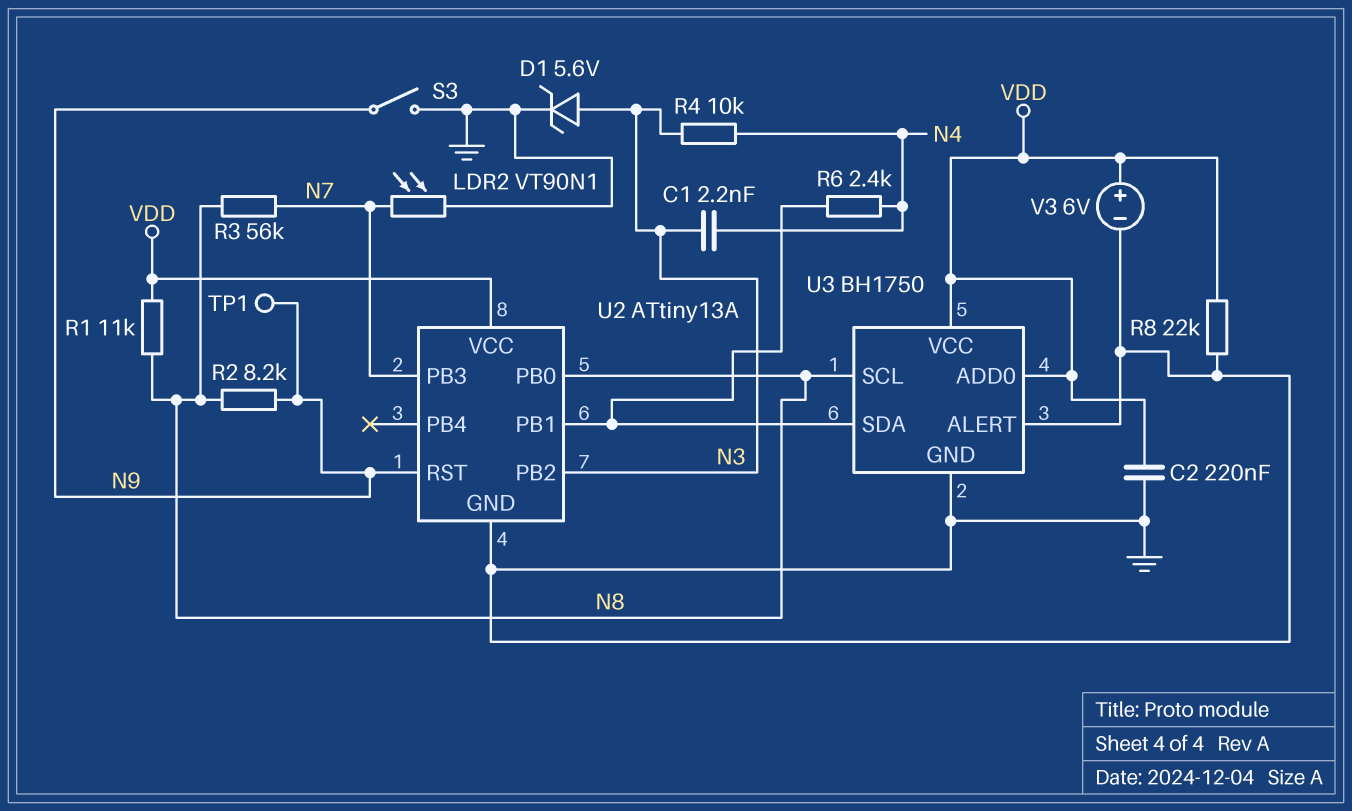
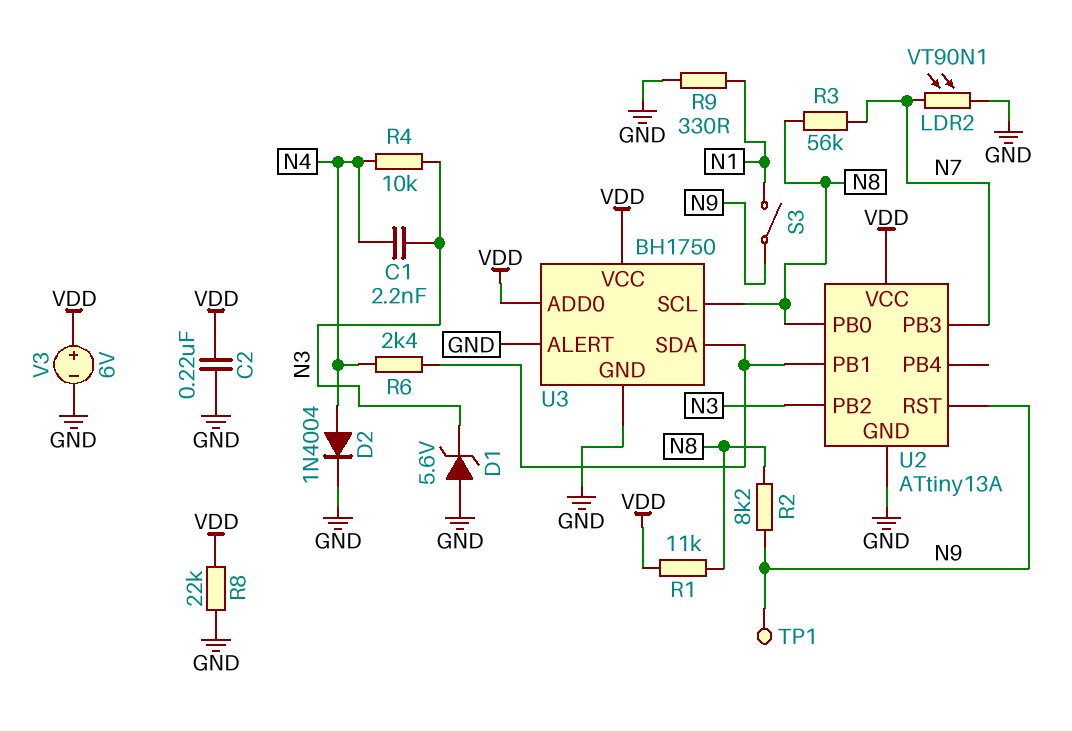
D1: zener 5.6V (A N3, K GND) -> zener 5.6V (A GND, K N3)
D2: none -> diode 1N4004 (A N4, K GND)
R9: none -> 330 (GND, N1)
S3: switch (GND, N9) -> switch (N1, N9)

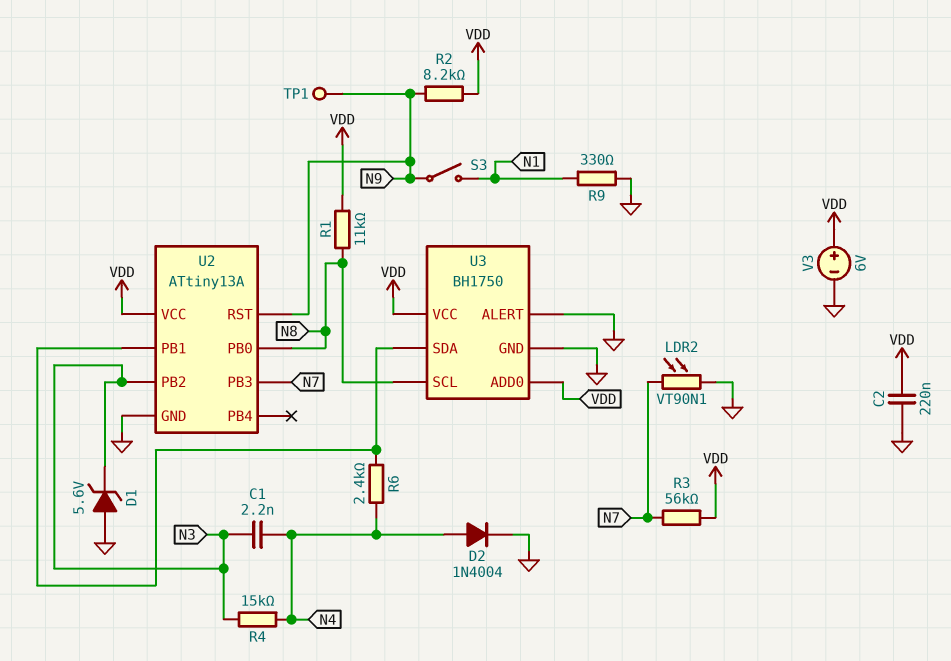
R2: 8.2k (N8, N9) -> 8.2k (N9, VDD)
R3: 56k (N7, N8) -> 56k (N7, VDD)
R4: 10k (N3, N4) -> 15k (N3, N4)
R8: 22k (GND, VDD) -> none

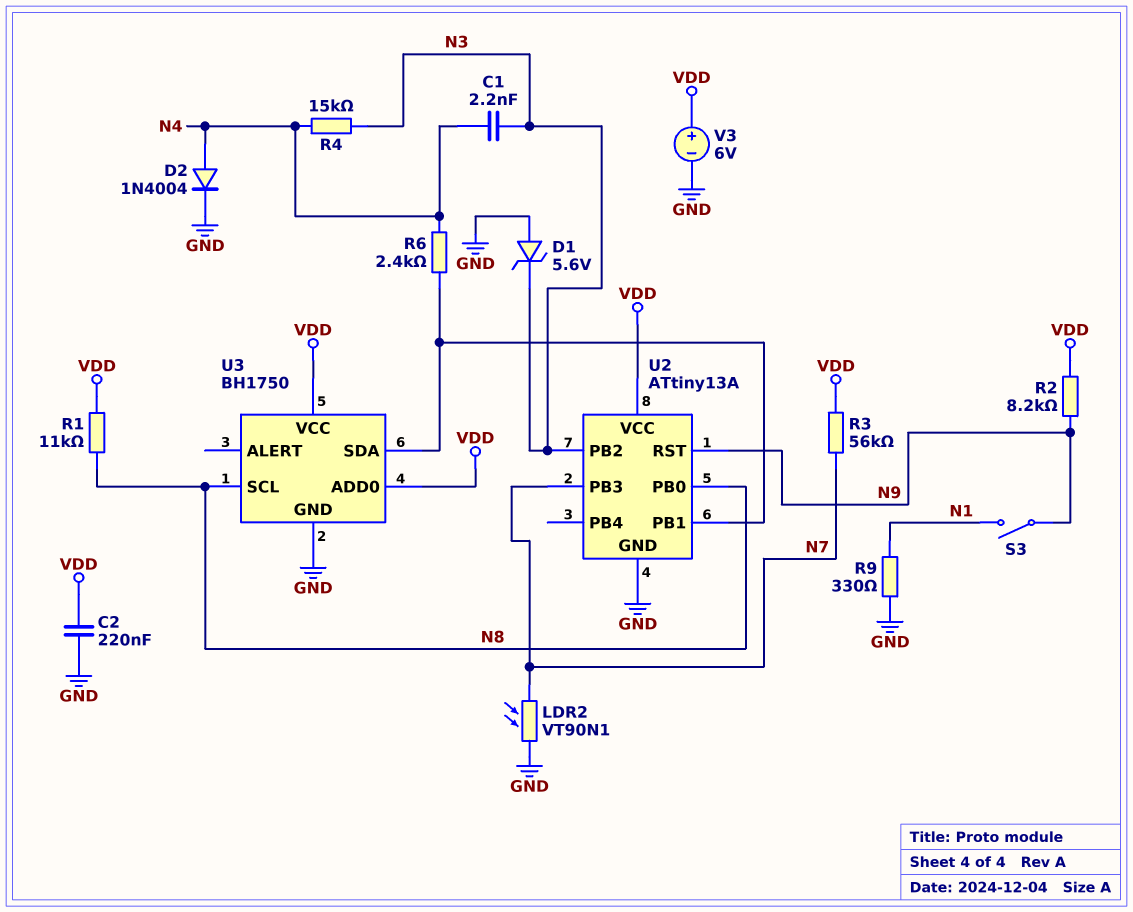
TP1: test point (N9) -> none
U3 pin ALERT: GND -> none

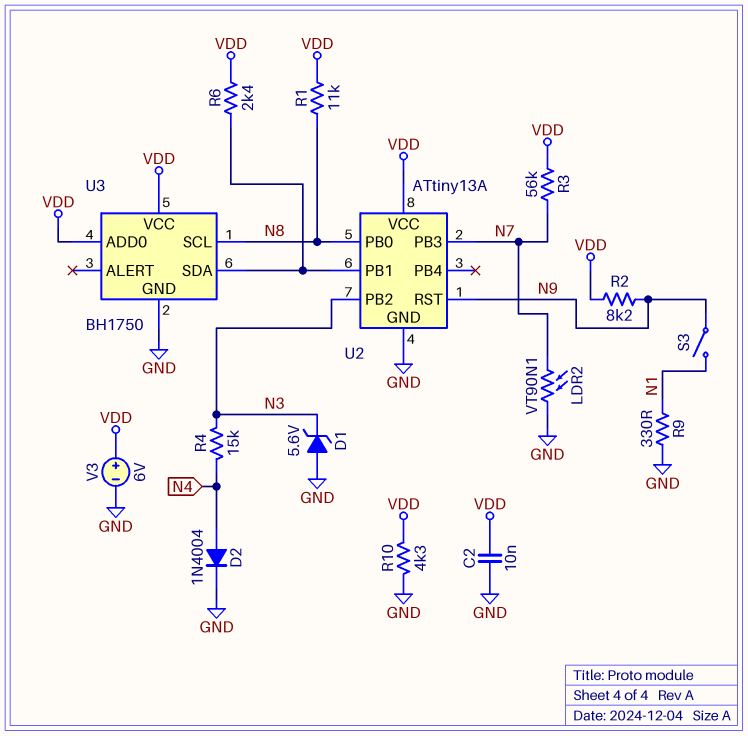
C1: 2.2nF (N3, N4) -> none
C2: 220nF (GND, VDD) -> 10nF (GND, VDD)
R6: 2.4k (N4, U2/PB1) -> 2.4k (U2/PB1, VDD)
R10: none -> 4.3k (GND, VDD)

